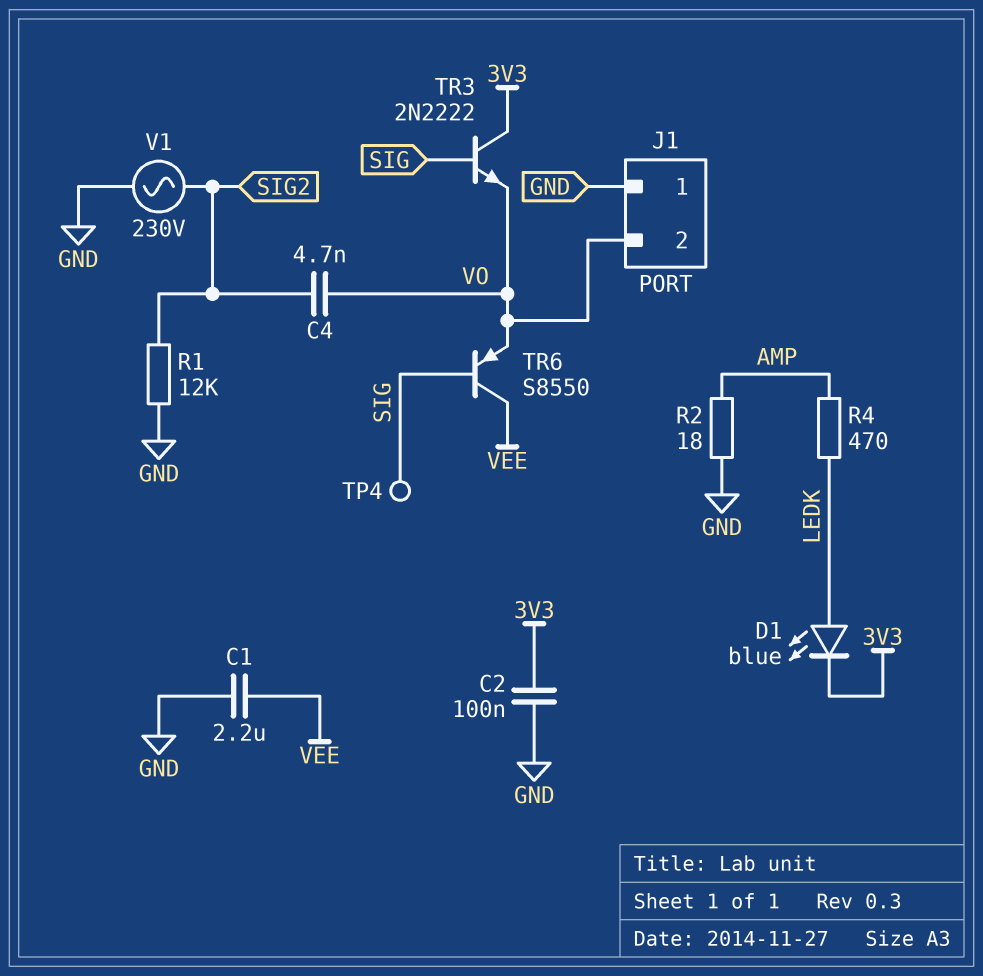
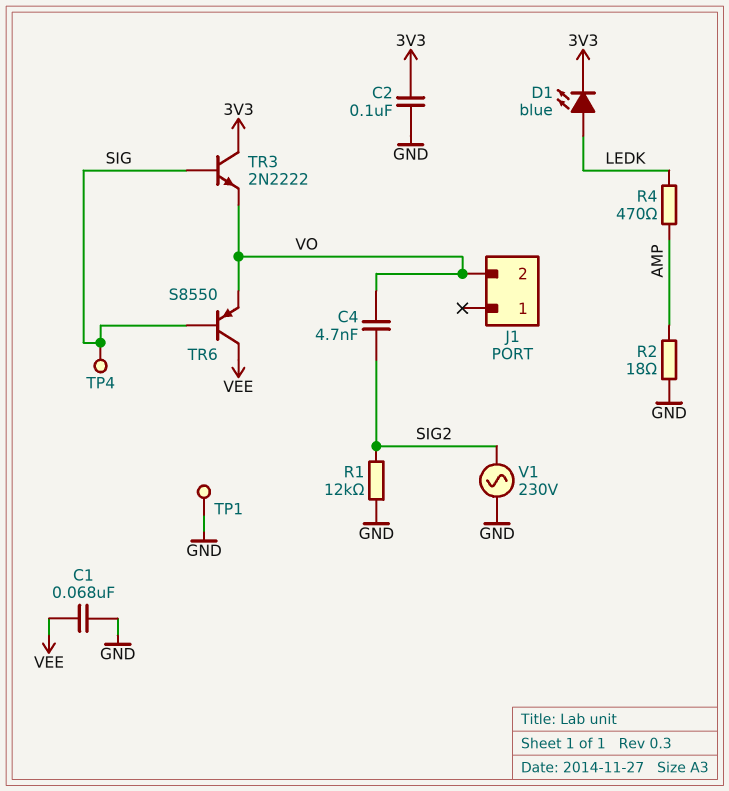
C1: 2.2uF (GND, VEE) -> 68nF (GND, VEE)
J1 pin 1: GND -> none
TP1: none -> test point (GND)

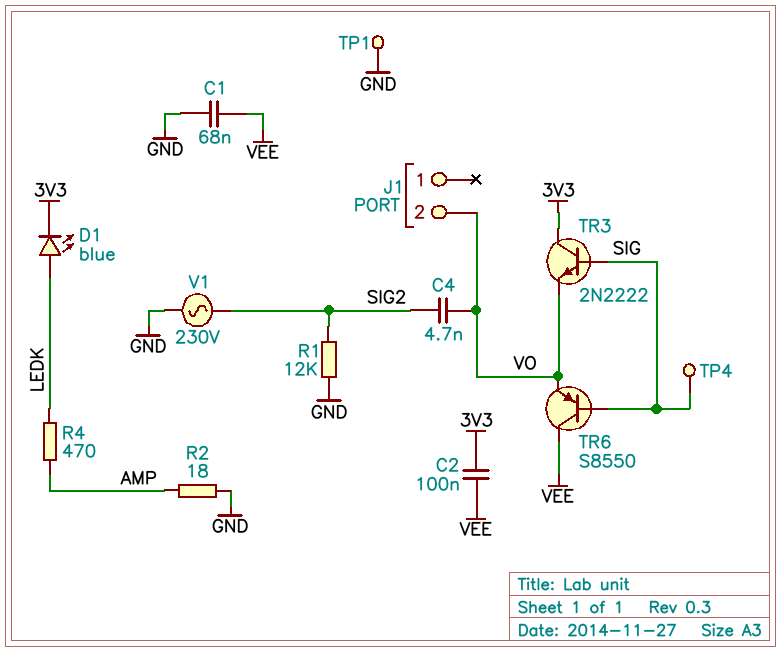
C2: 100nF (3V3, GND) -> 100nF (3V3, VEE)

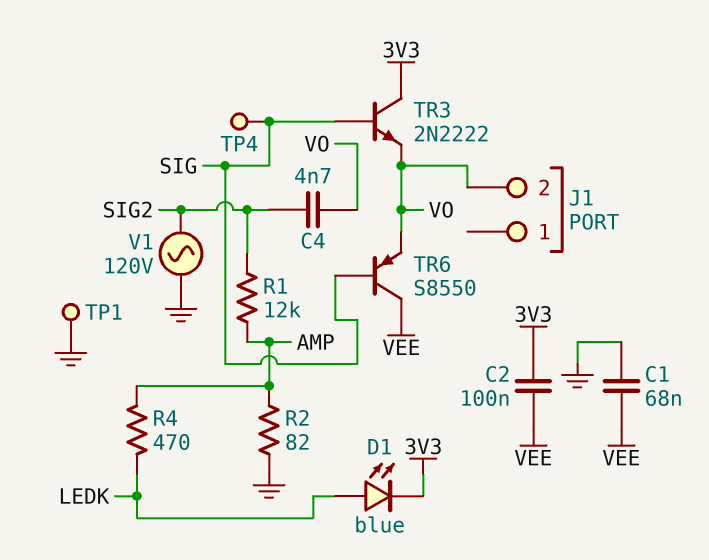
R1: 12k (GND, SIG2) -> 12k (AMP, SIG2)
R2: 18 (AMP, GND) -> 82 (AMP, GND)
V1: AC 230V (GND, SIG2) -> AC 120V (GND, SIG2)

